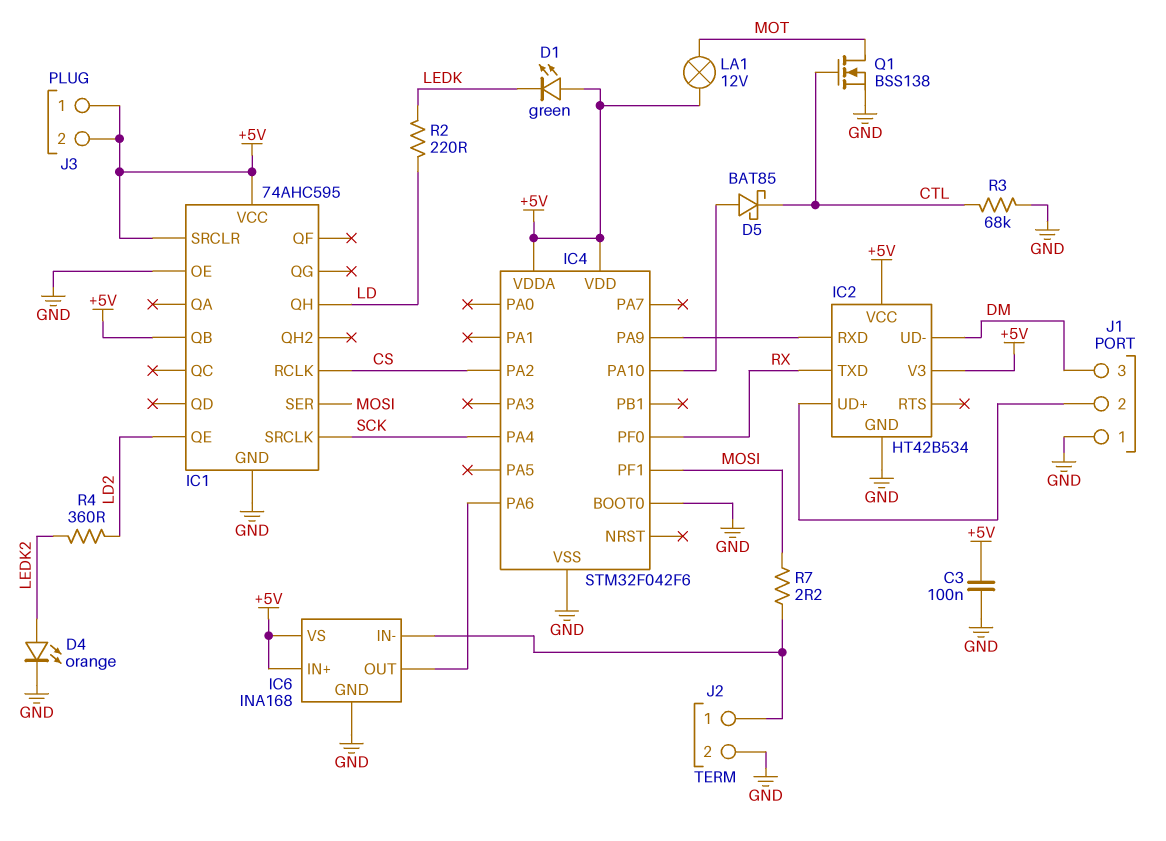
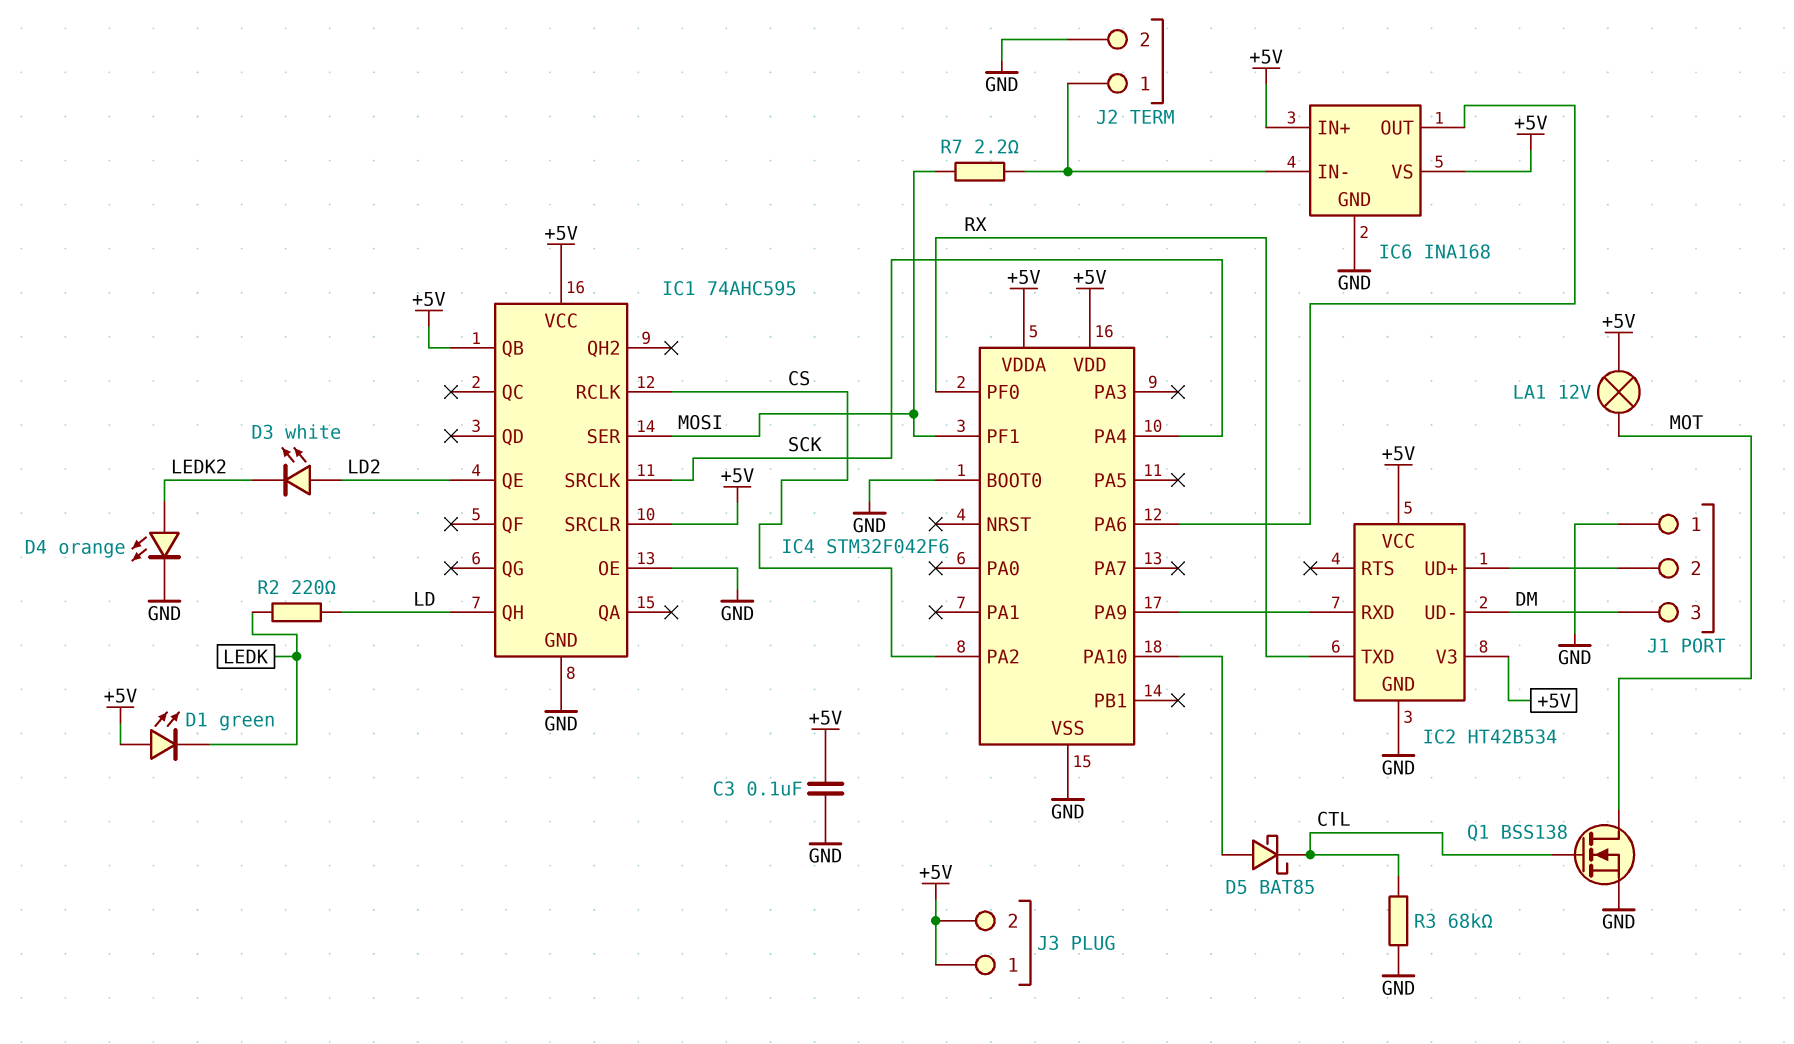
D3: none -> LED white (A LD2, K LEDK2)
R4: 360 (LD2, LEDK2) -> none

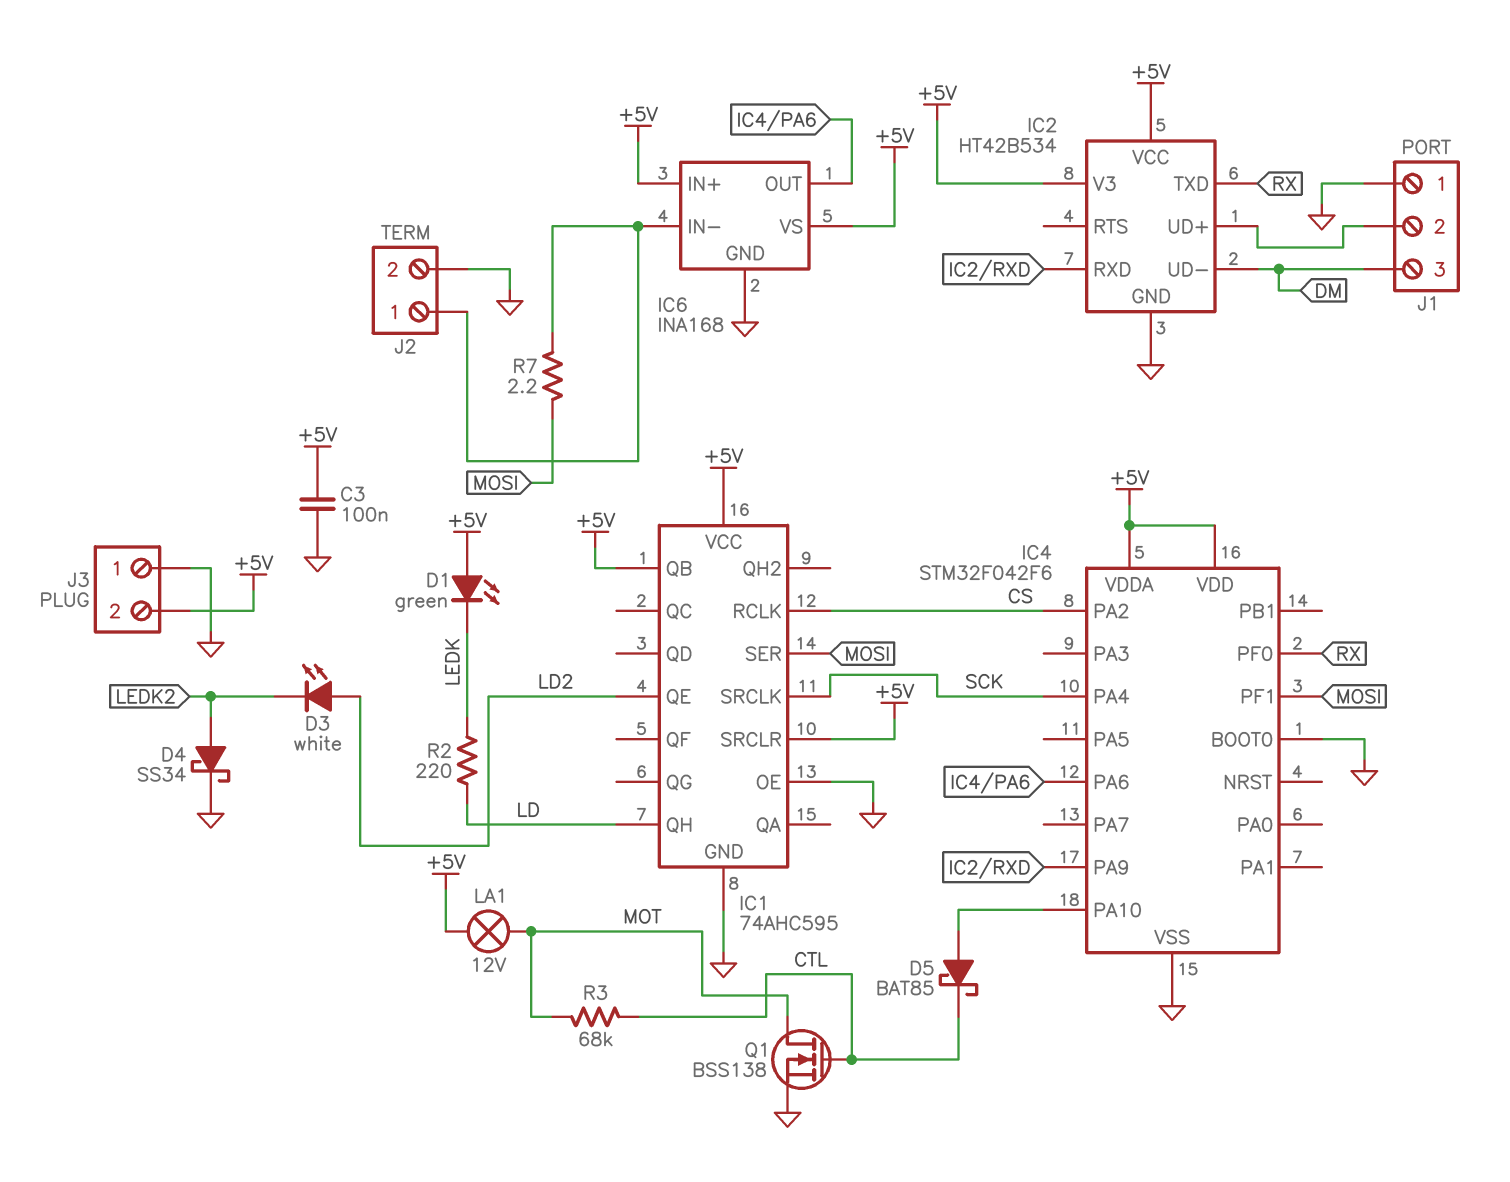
D4: LED orange (A LEDK2, K GND) -> schottky SS34 (A LEDK2, K GND)
J3 pin 1: +5V -> GND
R3: 68k (CTL, GND) -> 68k (CTL, MOT)

